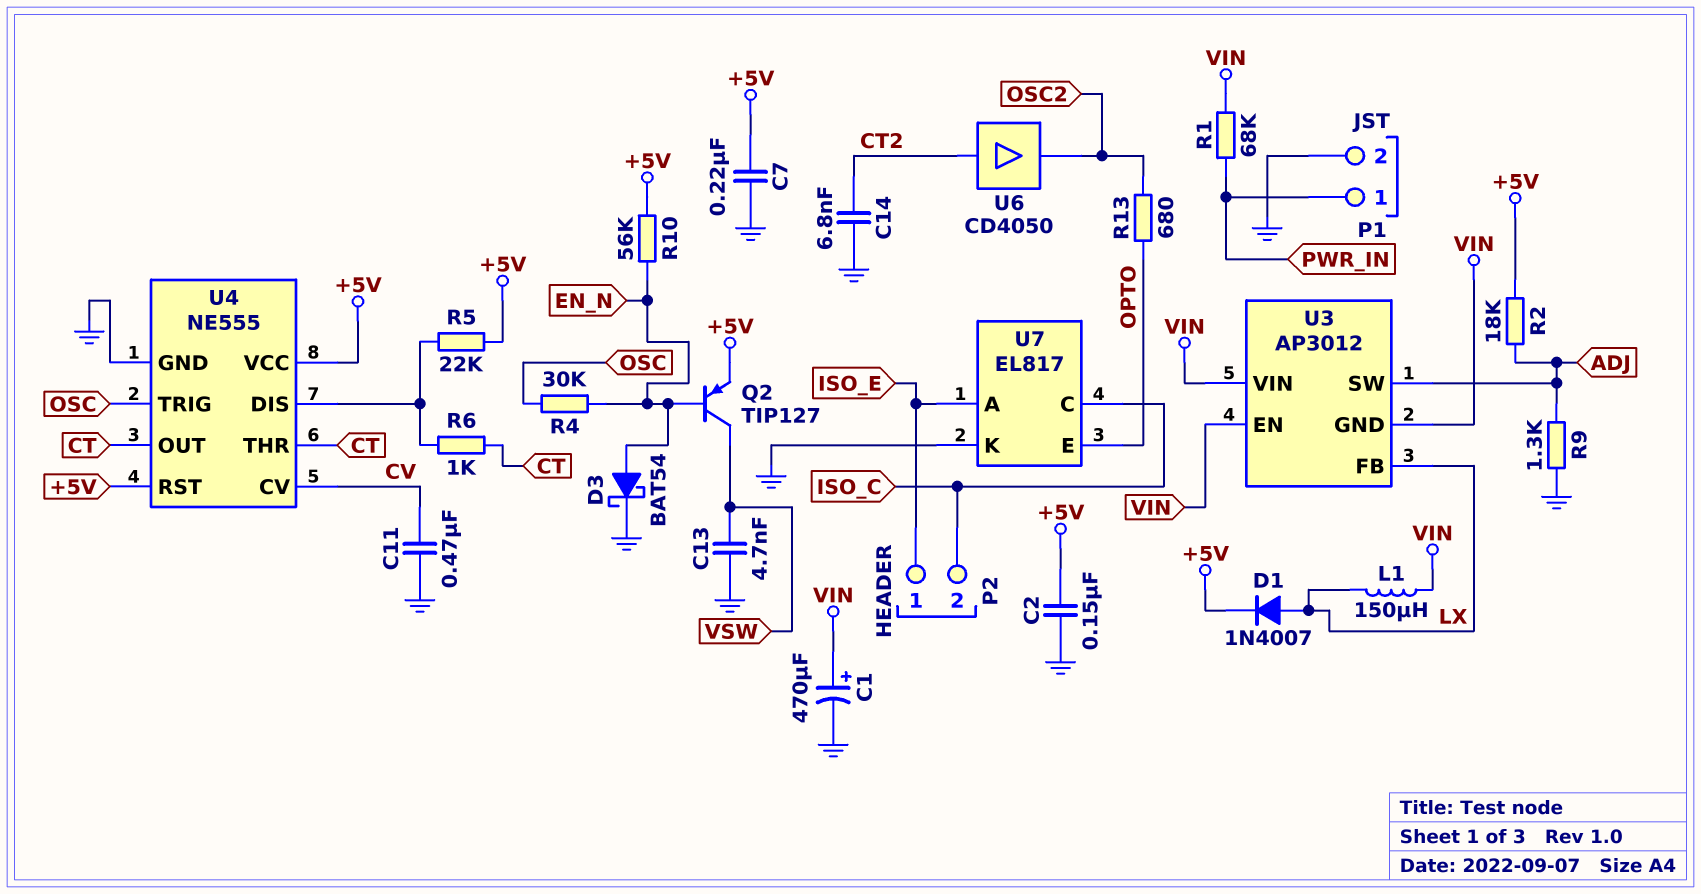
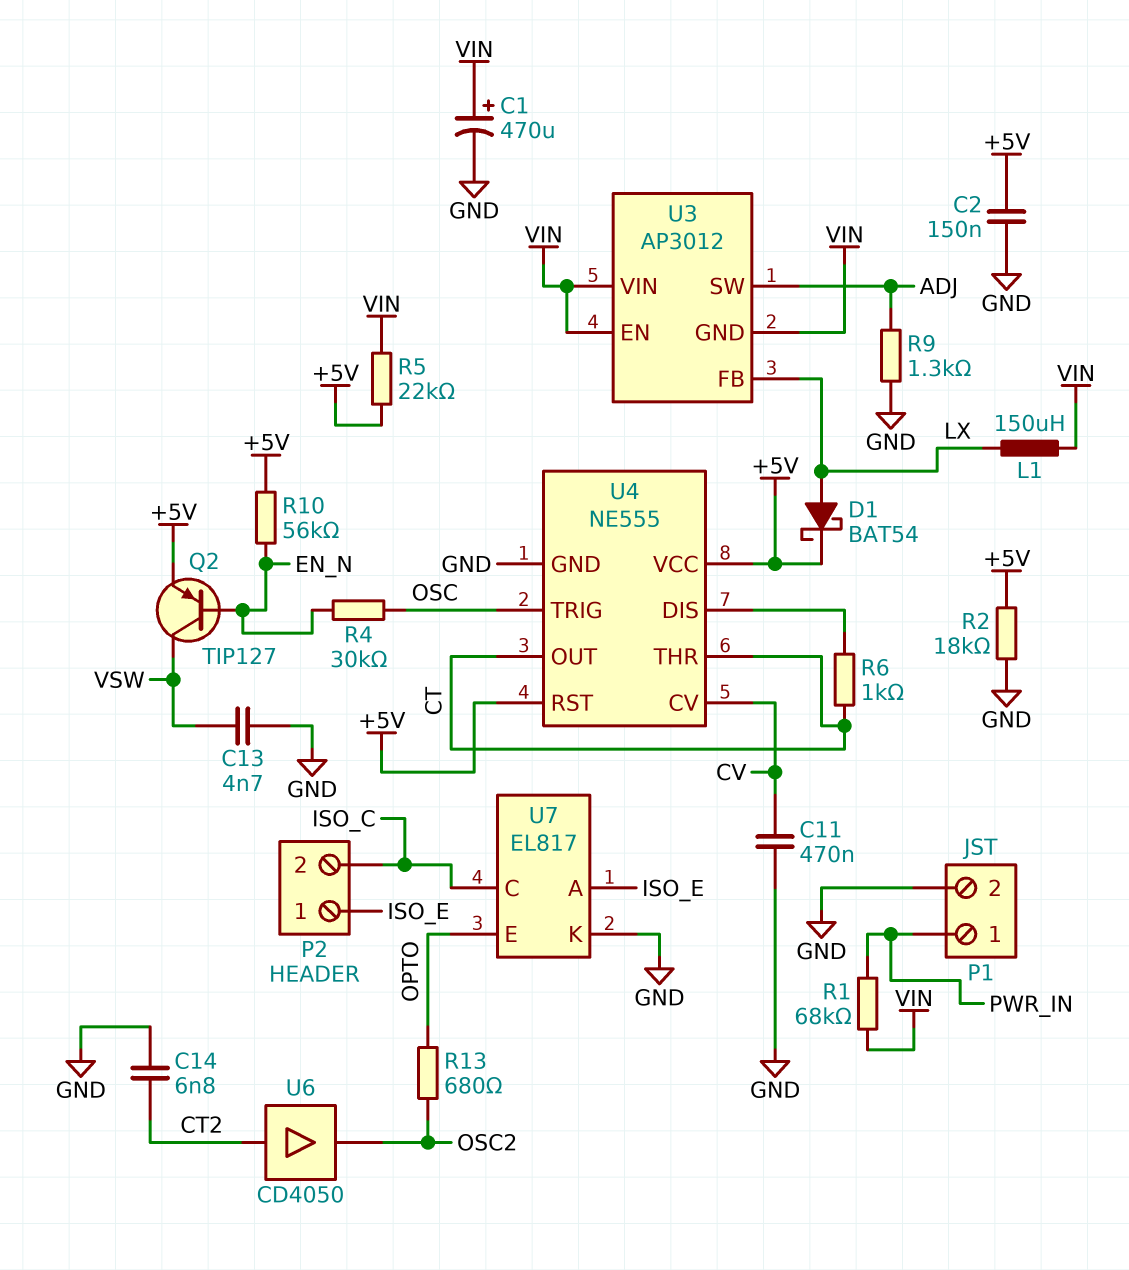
C7: 220nF (+5V, GND) -> none
D1: diode 1N4007 (A LX, K +5V) -> schottky BAT54 (A LX, K +5V)
D3: schottky BAT54 (A EN_N, K GND) -> none
R2: 18k (+5V, ADJ) -> 18k (+5V, GND)
R5: 22k (+5V, U4/DIS) -> 22k (+5V, VIN)

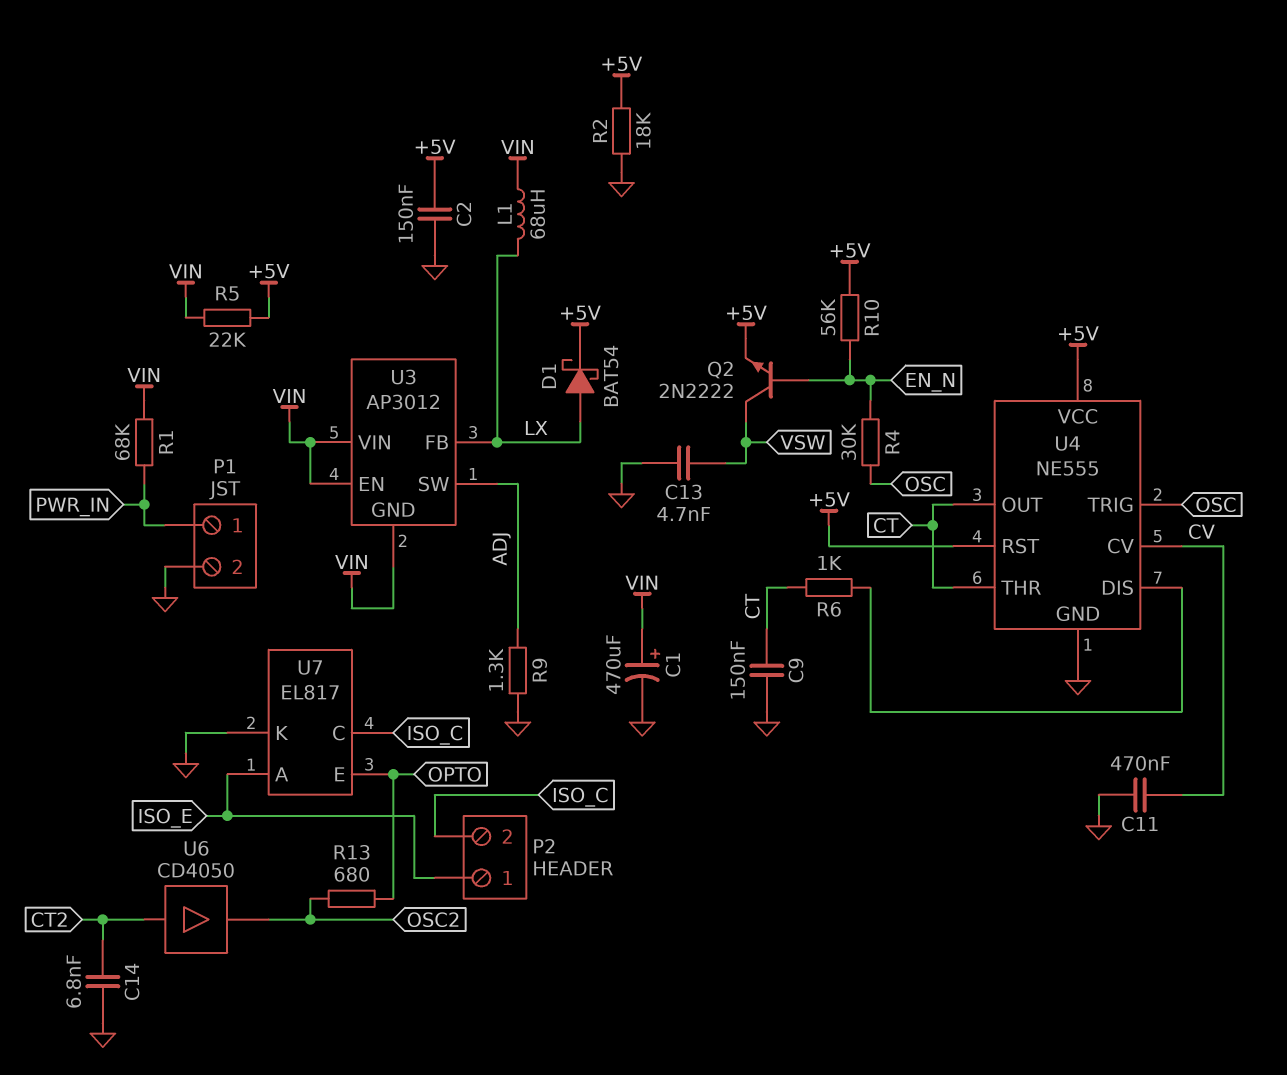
C9: none -> 150nF (CT, GND)
L1: 150uH (LX, VIN) -> 68uH (LX, VIN)
Q2: PNP TIP127 (B EN_N, C VSW, E +5V) -> NPN 2N2222 (B EN_N, C VSW, E +5V)

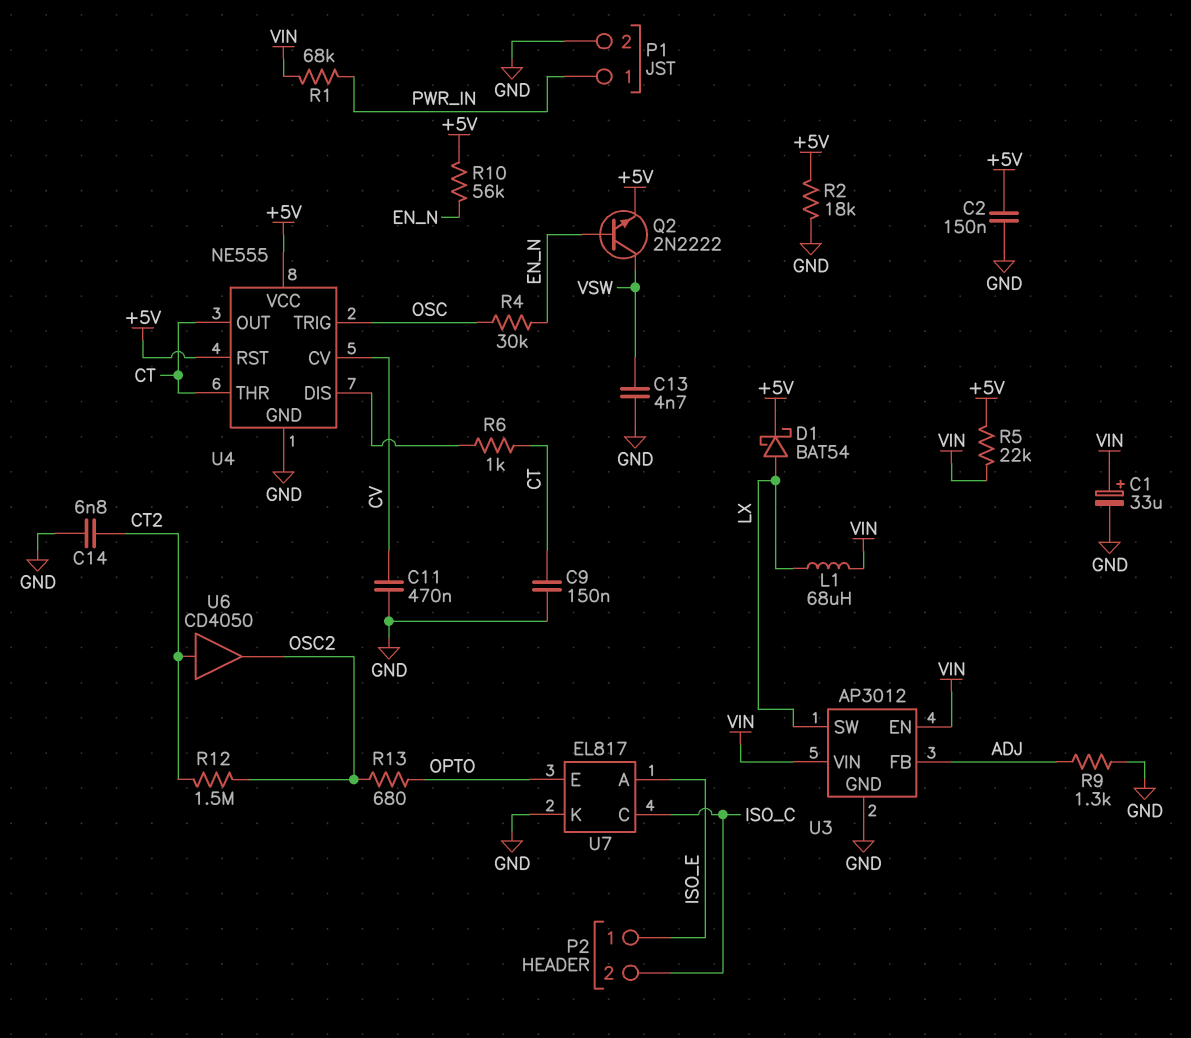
C1: 470uF (plus VIN, minus GND) -> 33uF (plus VIN, minus GND)
R12: none -> 1.5M (CT2, OSC2)
U3 pin FB: LX -> ADJ
U3 pin GND: VIN -> GND
U3 pin SW: ADJ -> LX

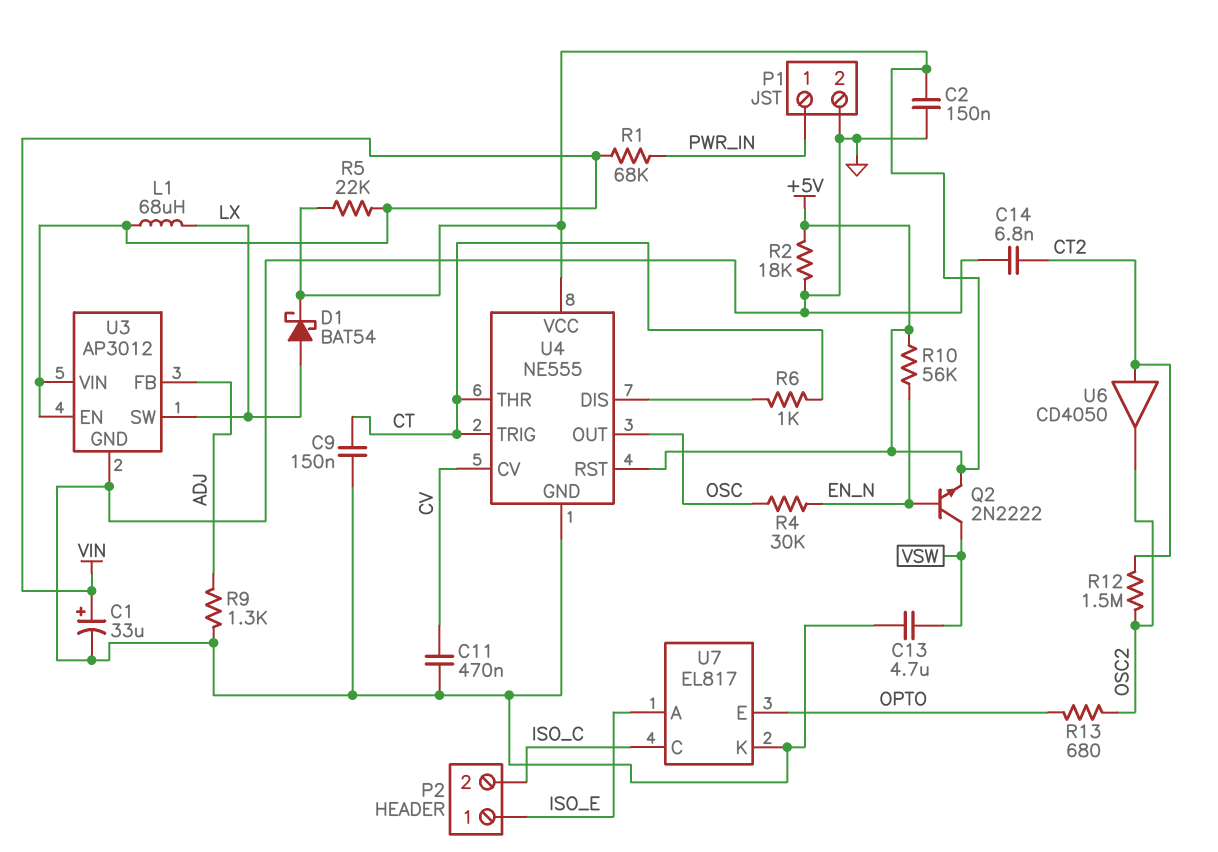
C13: 4.7nF (GND, VSW) -> 4.7uF (GND, VSW)
U4 pin OUT: CT -> OSC
U4 pin TRIG: OSC -> CT

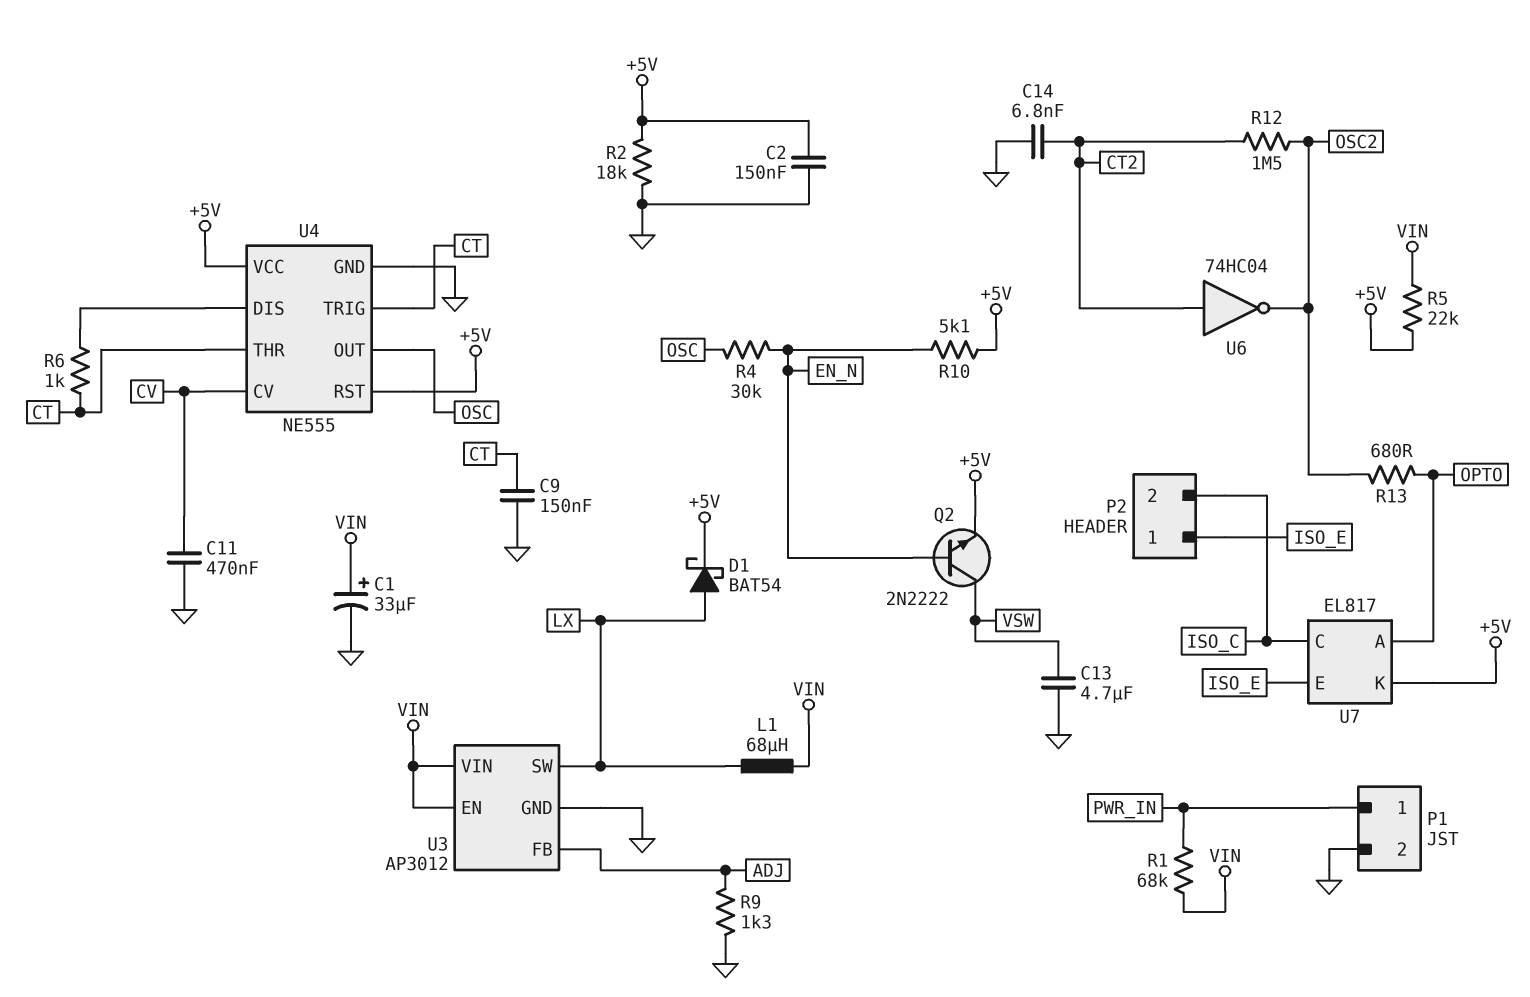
R10: 56k (+5V, EN_N) -> 5.1k (+5V, EN_N)
U6: buffer CD4050 (in CT2, out OSC2) -> NOT 74HC04 (in CT2, out OSC2)
U7 pin A: ISO_E -> OPTO
U7 pin E: OPTO -> ISO_E
U7 pin K: GND -> +5V

